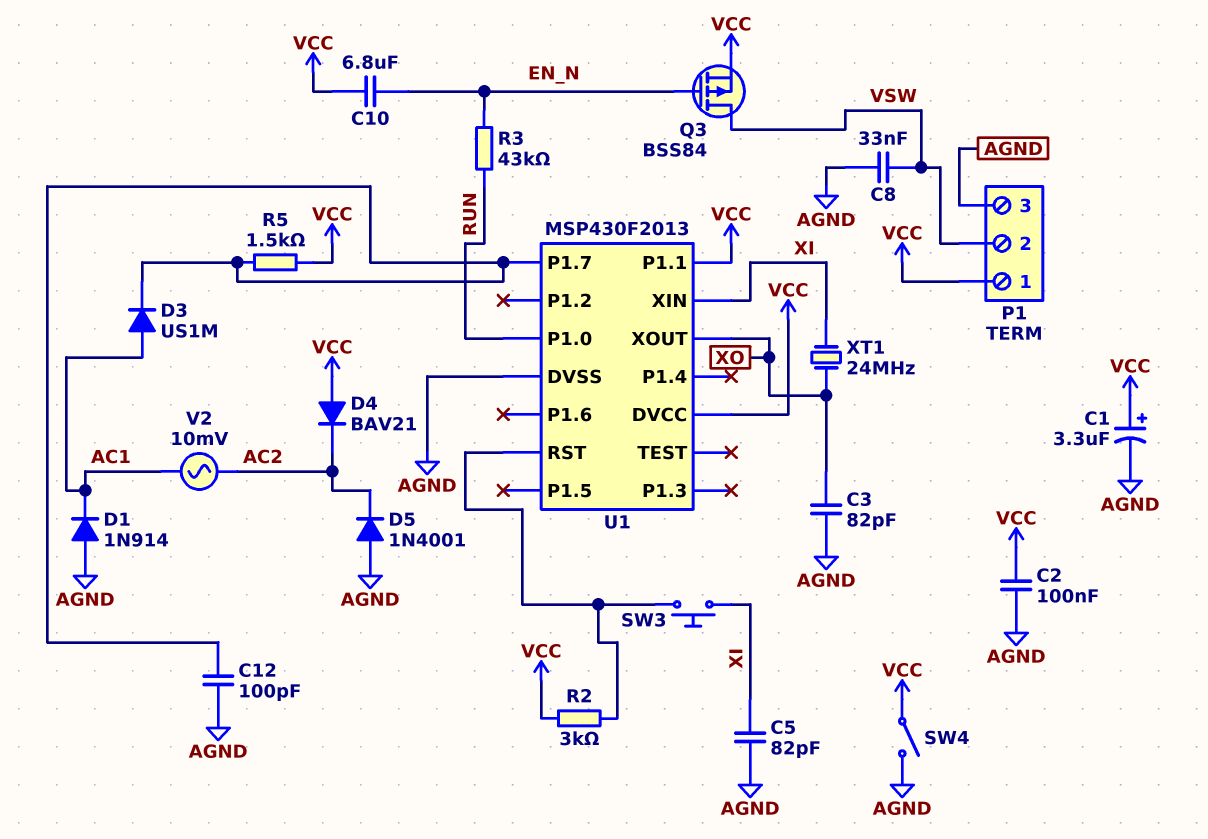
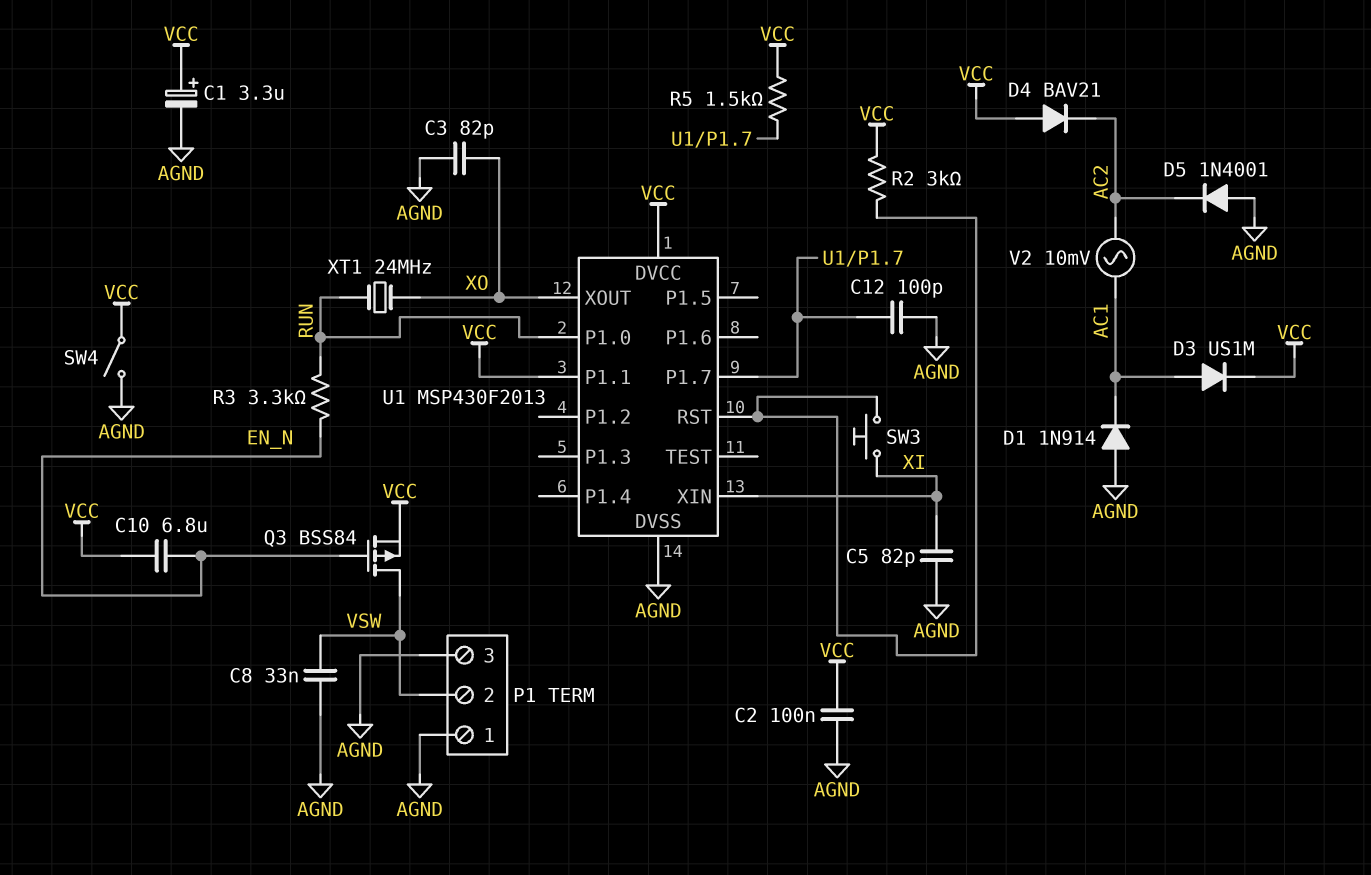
D3: diode US1M (A AC1, K U1/P1.7) -> diode US1M (A AC1, K VCC)
P1 pin 1: VCC -> AGND
R3: 43k (EN_N, RUN) -> 3.3k (EN_N, RUN)
XT1: 24MHz (XI, XO) -> 24MHz (RUN, XO)

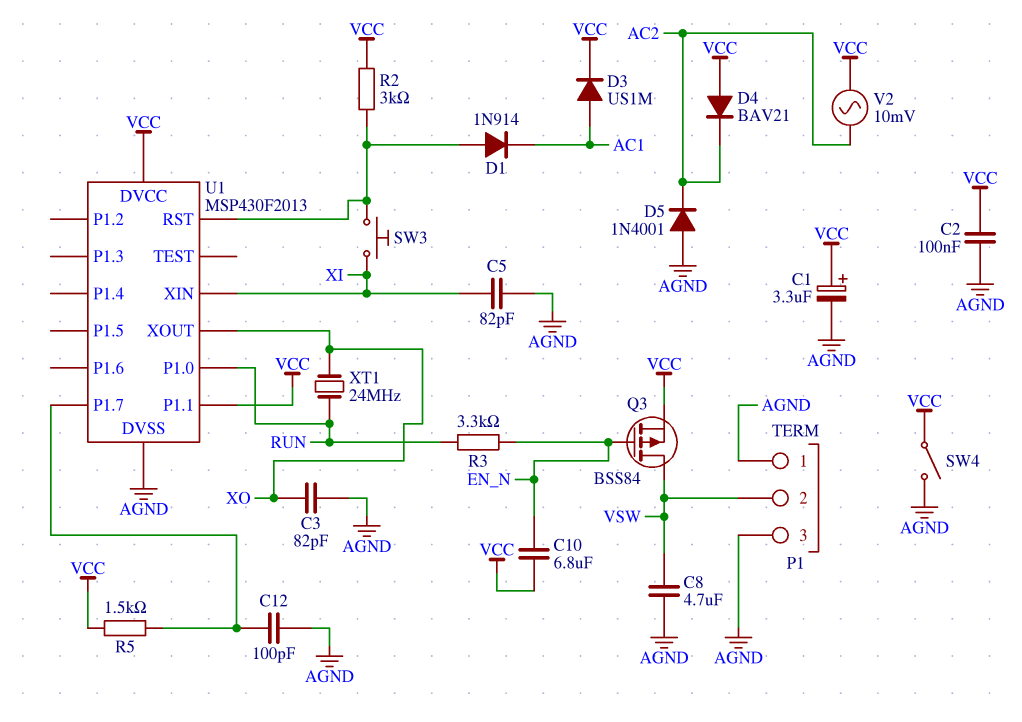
C8: 33nF (AGND, VSW) -> 4.7uF (AGND, VSW)
D1: diode 1N914 (A AGND, K AC1) -> diode 1N914 (A U1/RST, K AC1)
V2: AC 10mV (AC1, AC2) -> AC 10mV (AC2, VCC)

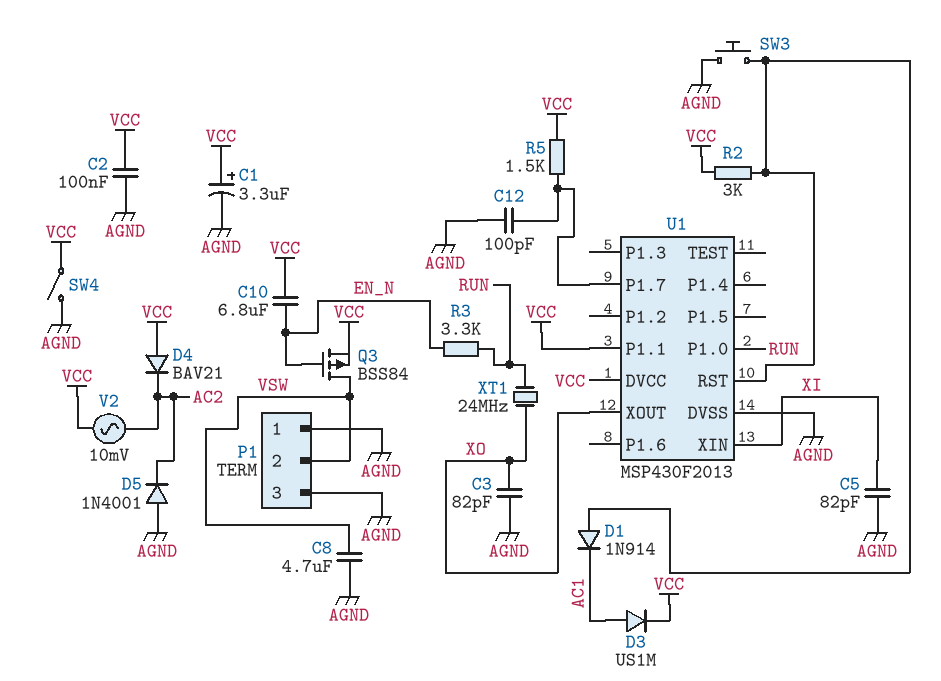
SW3: button (U1/RST, XI) -> button (AGND, U1/RST)

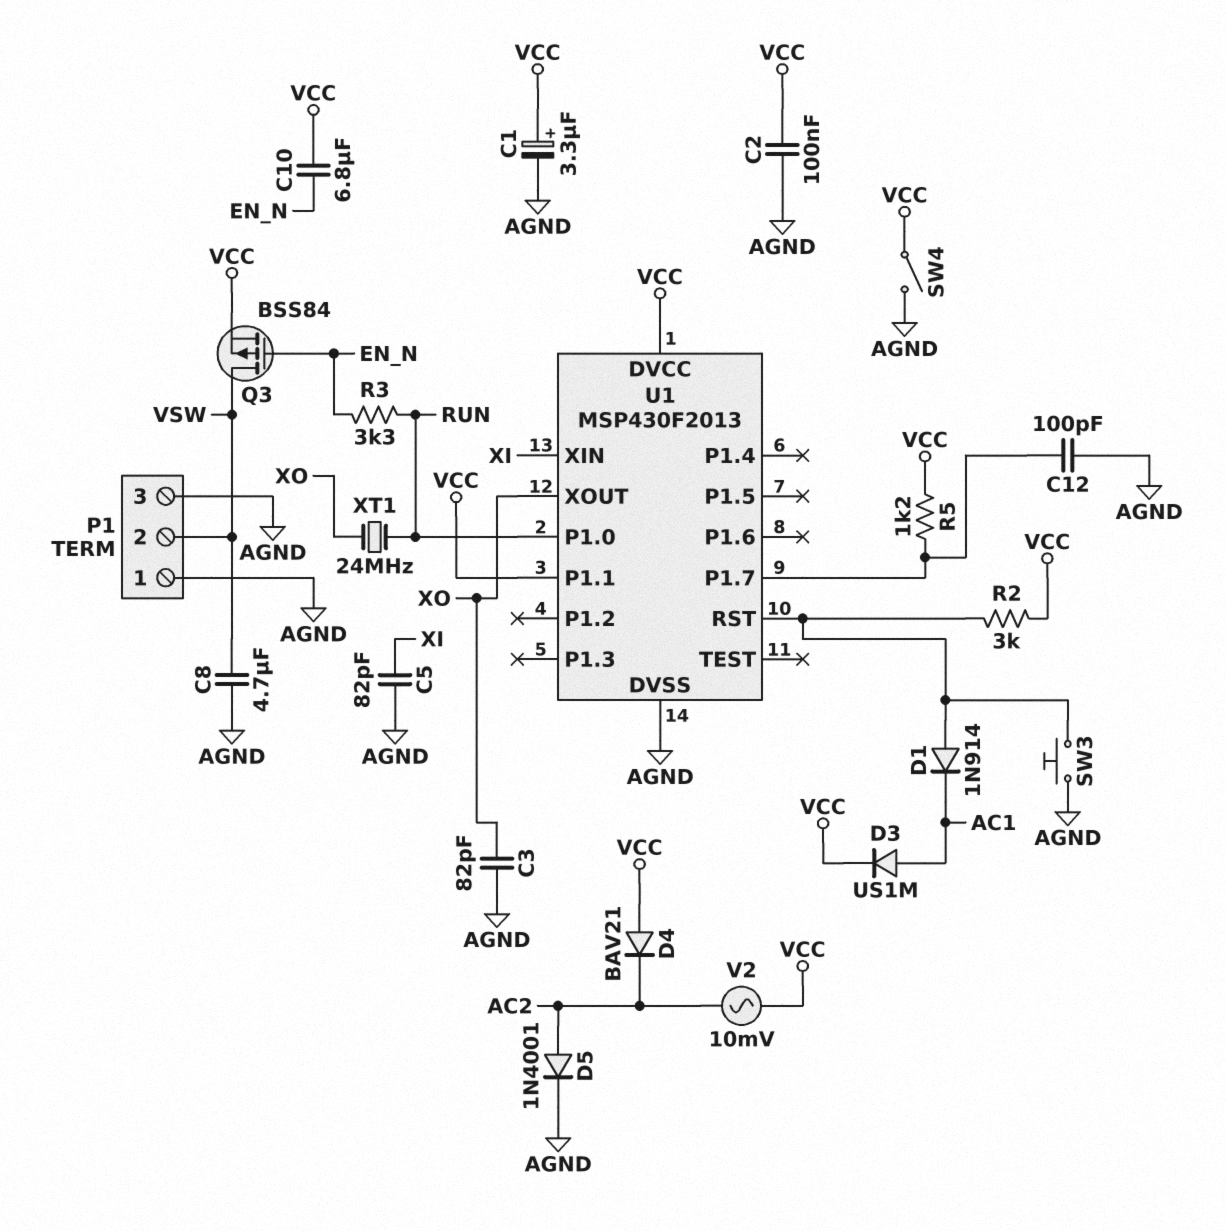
D5: diode 1N4001 (A AGND, K AC2) -> diode 1N4001 (A AC2, K AGND)
R5: 1.5k (U1/P1.7, VCC) -> 1.2k (U1/P1.7, VCC)

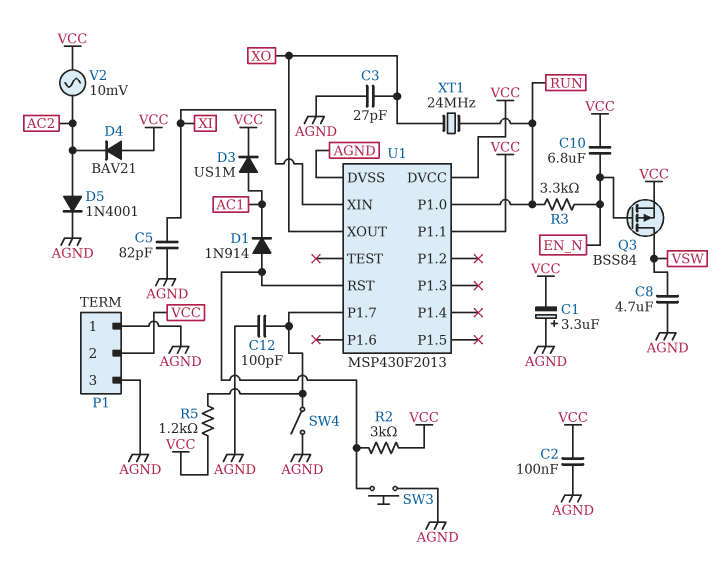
C1: 3.3uF (plus VCC, minus AGND) -> 3.3uF (plus AGND, minus VCC)
C3: 82pF (AGND, XO) -> 27pF (AGND, XO)
P1 pin 2: VSW -> VCC
SW4: switch (AGND, VCC) -> switch (AGND, U1/P1.7)

